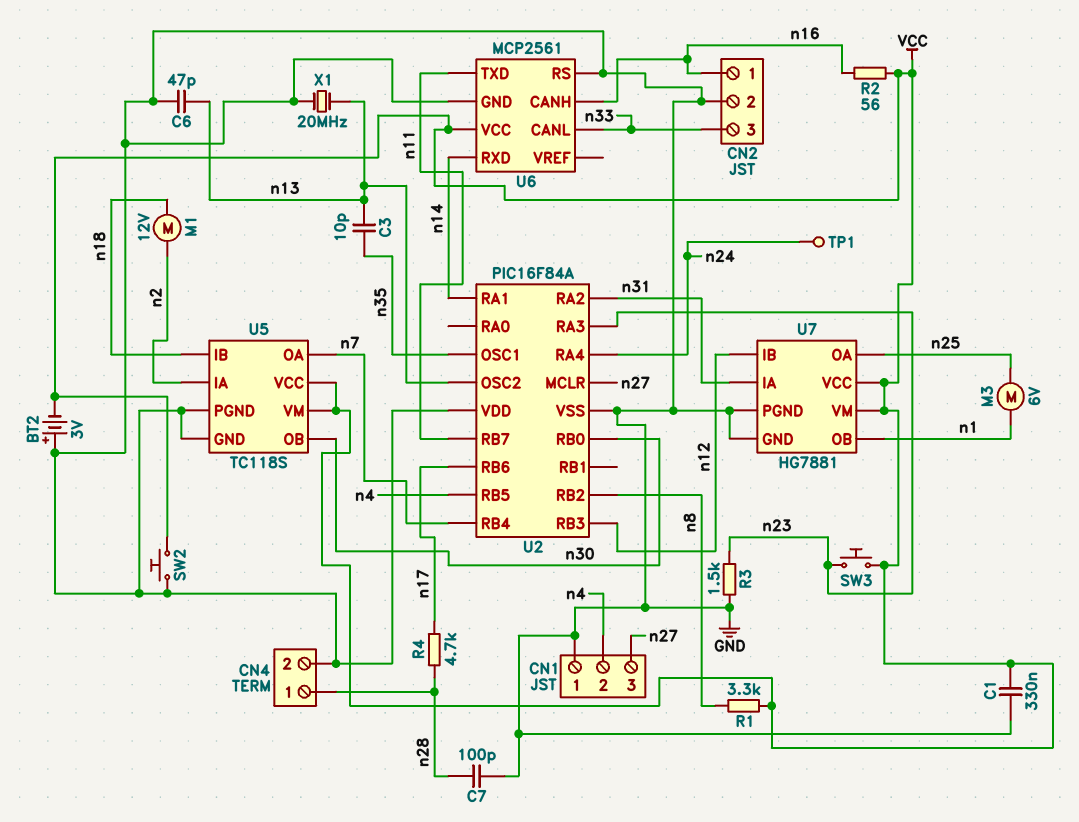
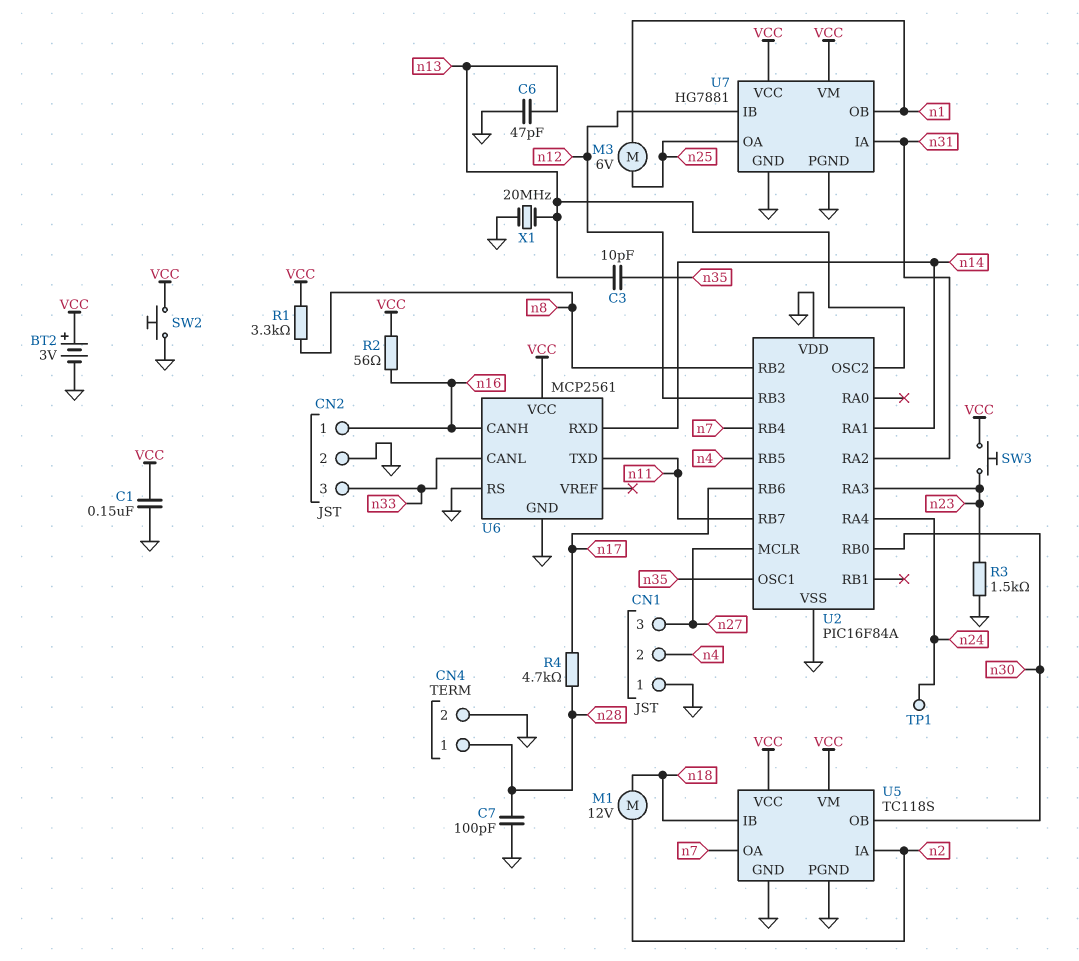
BT2: 3V (plus GND, minus VCC) -> 3V (plus VCC, minus GND)
C1: 330nF (GND, VCC) -> 150nF (GND, VCC)

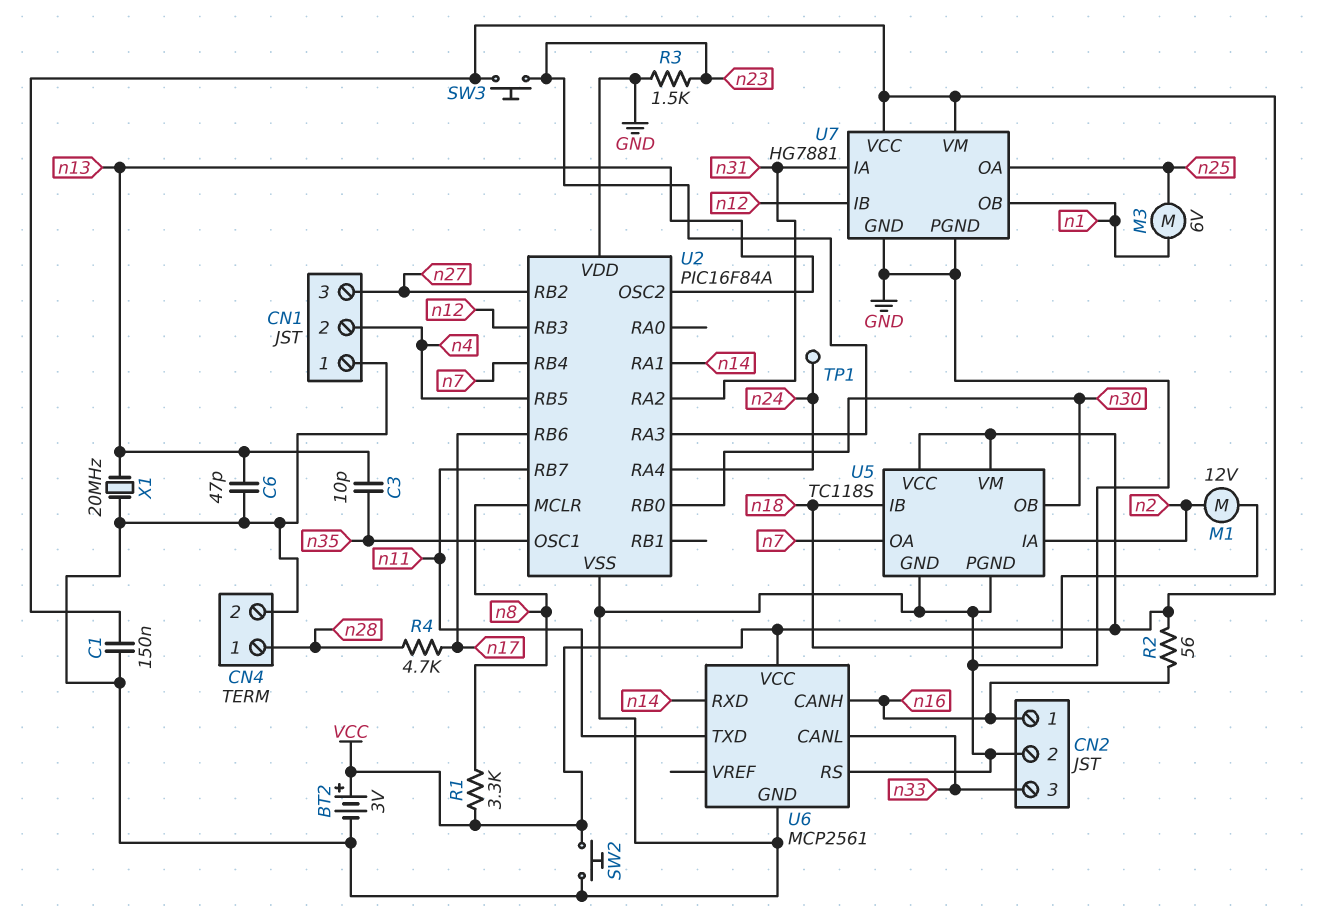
C7: 100pF (GND, n28) -> none
U2 pin MCLR: n27 -> n8
U2 pin RB2: n8 -> n27

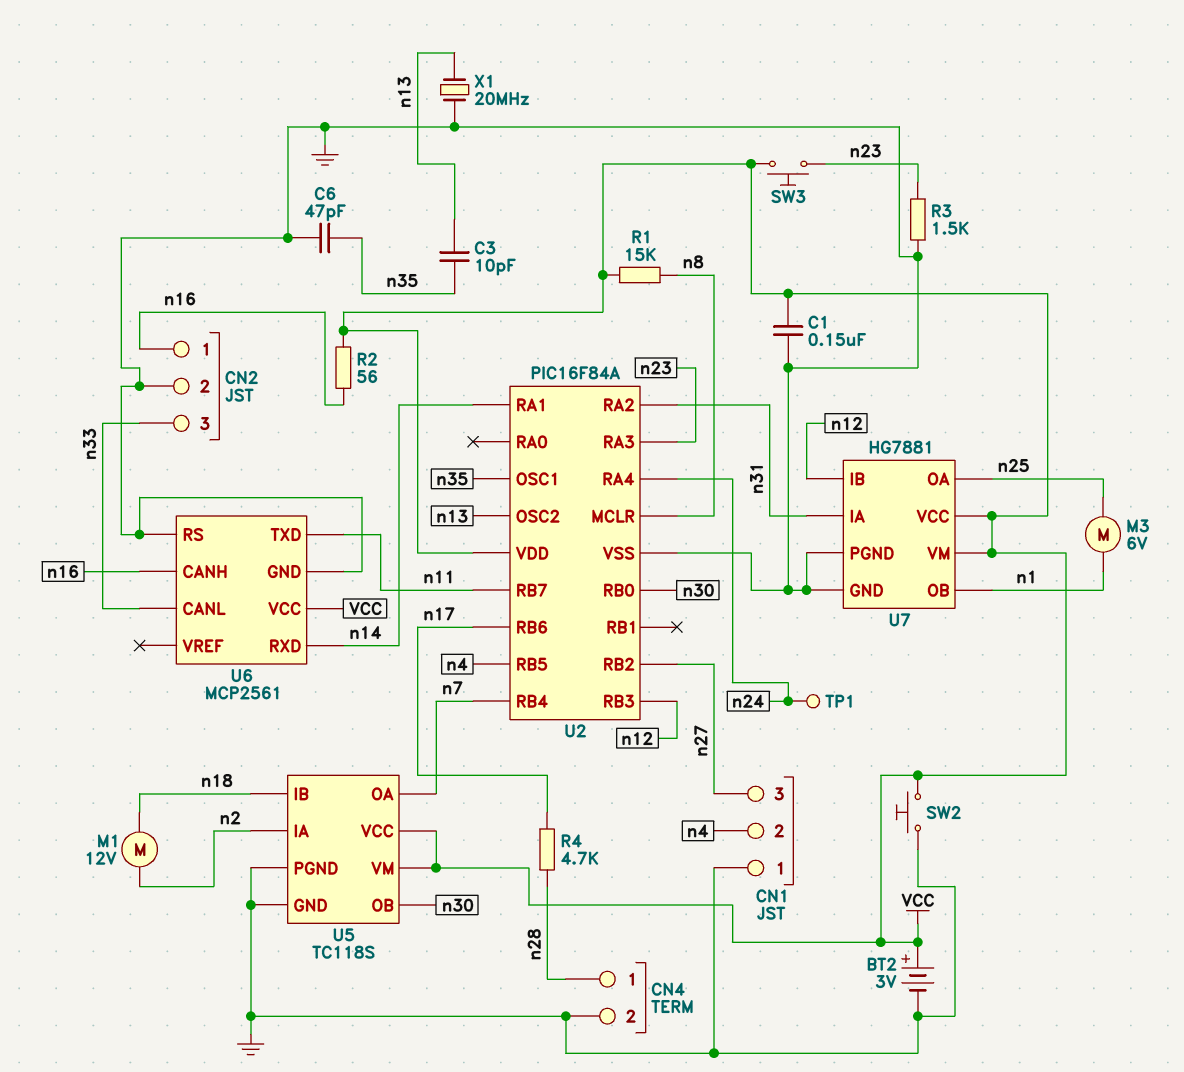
C6: 47pF (GND, n13) -> 47pF (GND, n35)
R1: 3.3k (VCC, n8) -> 15k (VCC, n8)
U2 pin VDD: GND -> VCC

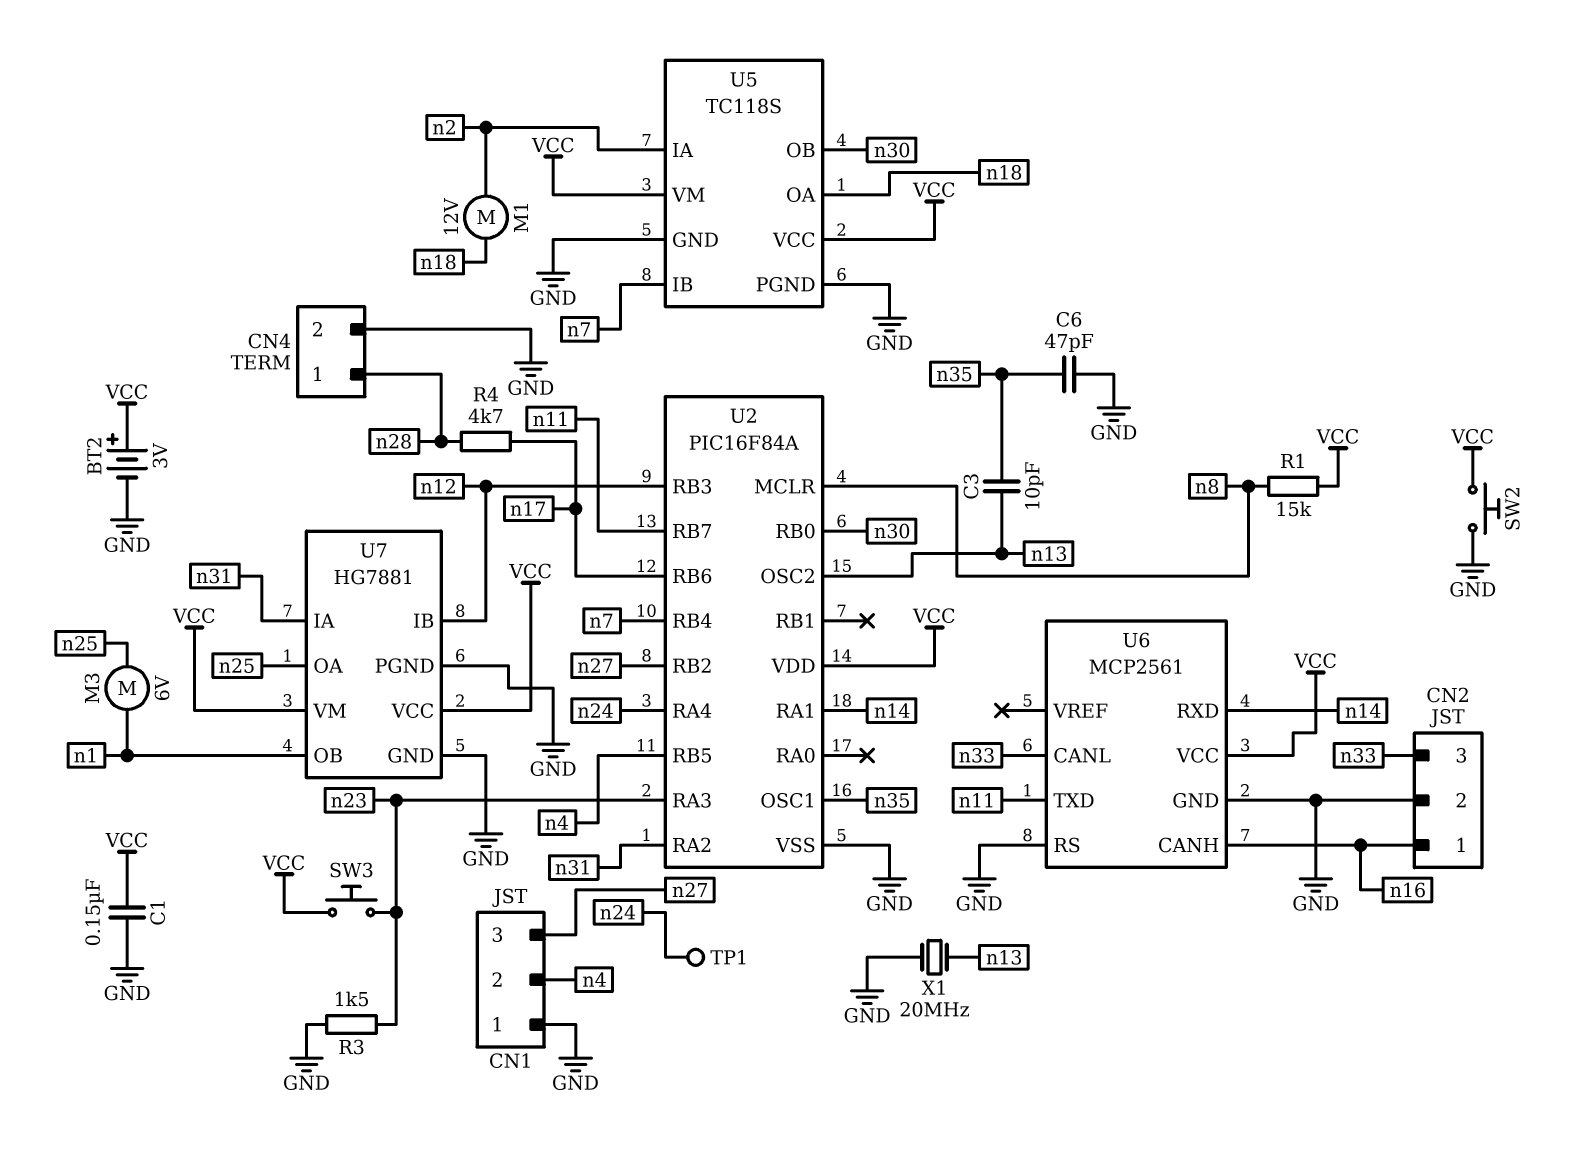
R2: 56 (VCC, n16) -> none
U5 pin IB: n18 -> n7
U5 pin OA: n7 -> n18

